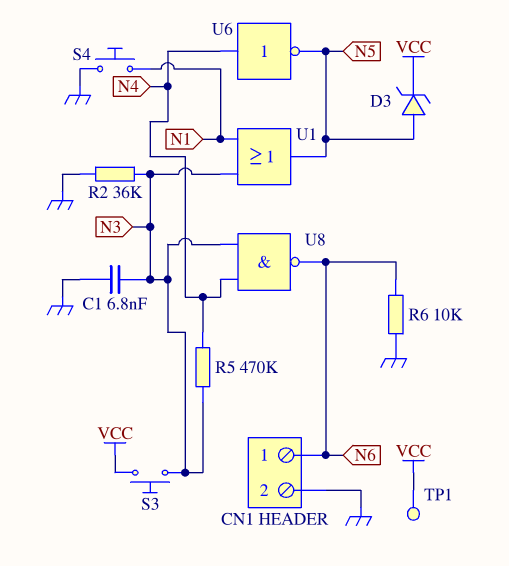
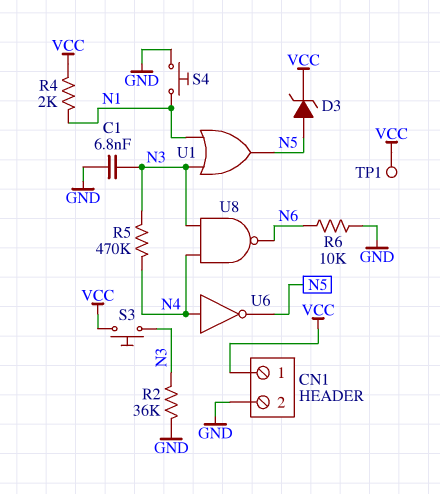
CN1 pin 1: N6 -> VCC
R4: none -> 2k (N1, VCC)

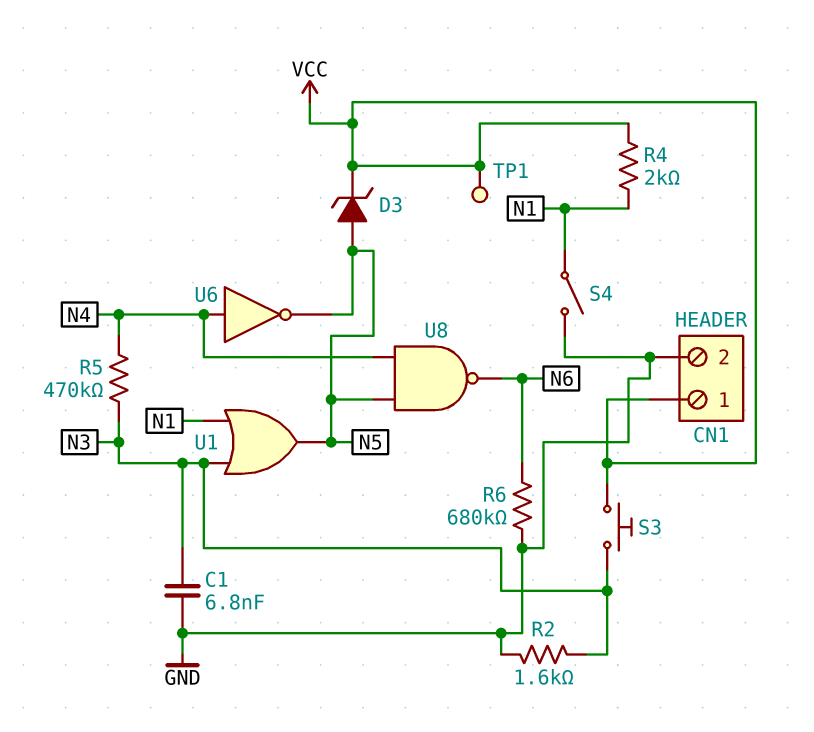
R2: 36k (GND, N3) -> 1.6k (GND, N3)
R6: 10k (GND, N6) -> 680k (GND, N6)
S4: button (GND, N1) -> switch (GND, N1)
U8: NAND (in N3, in N4, out N6) -> NAND (in N4, in N5, out N6)

